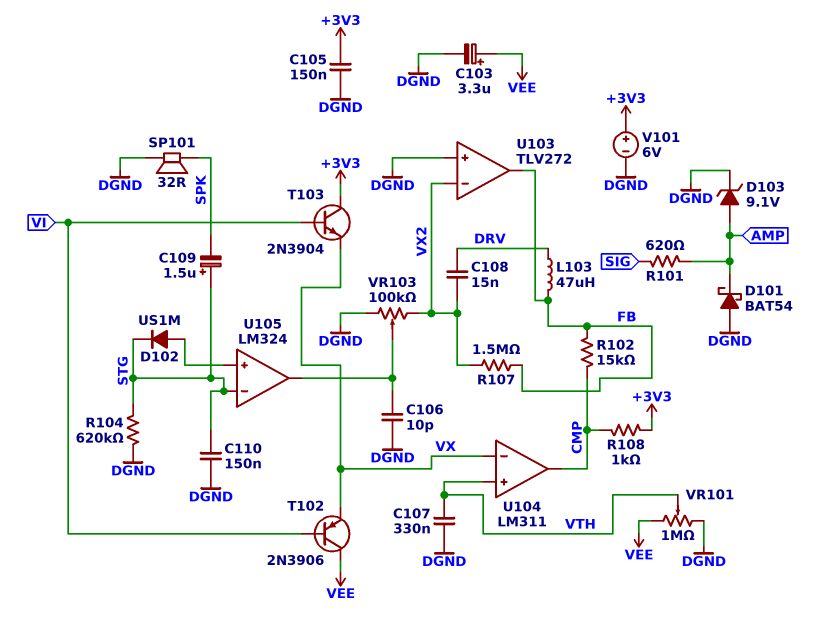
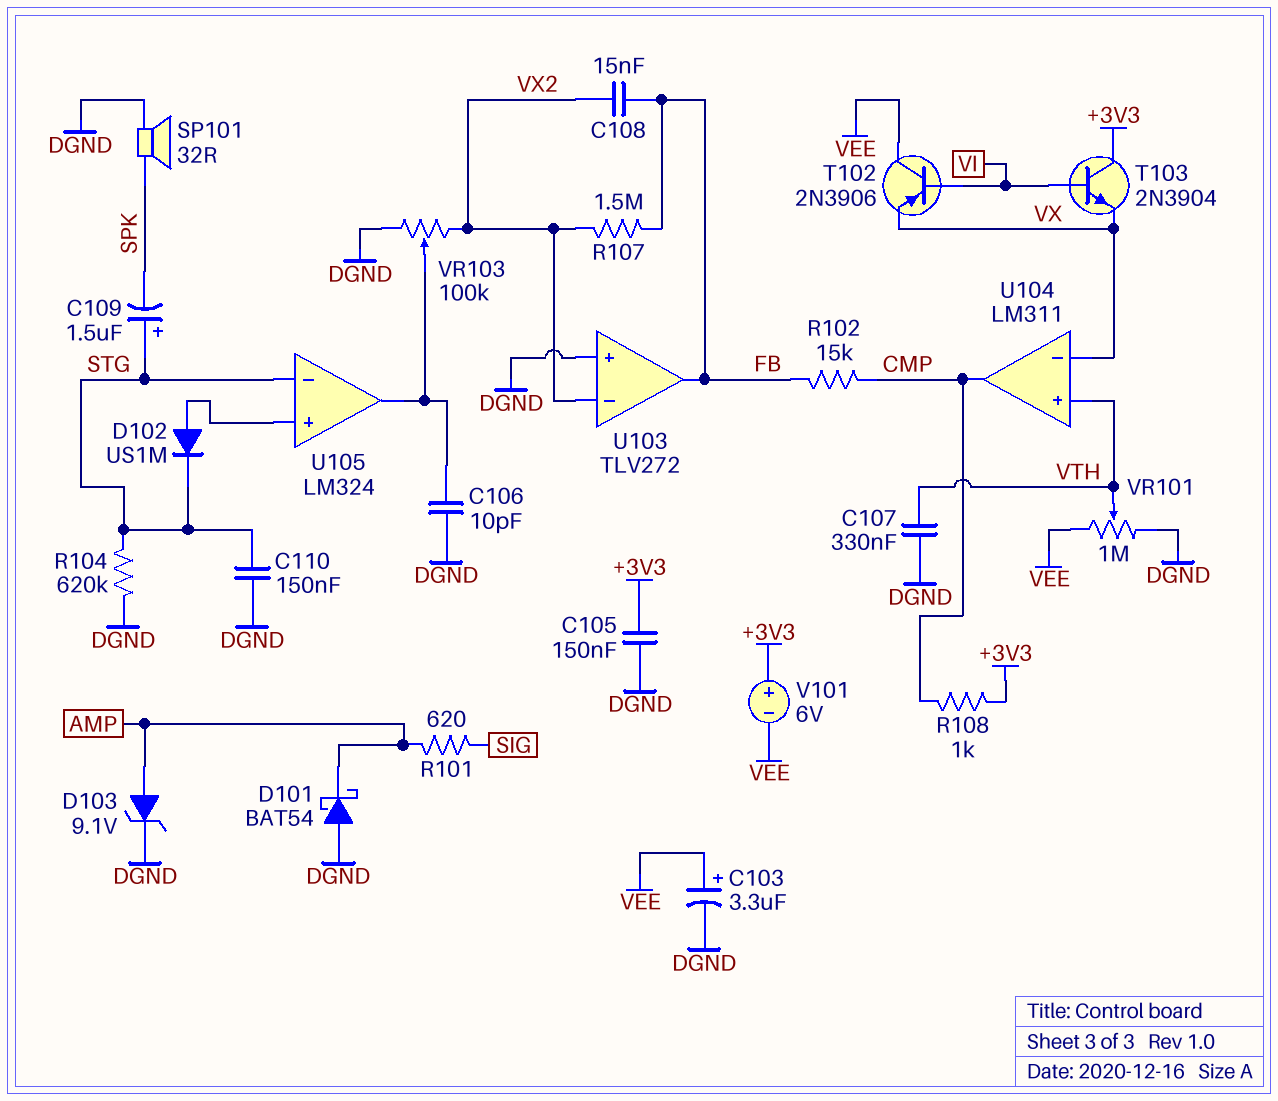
C108: 15nF (DRV, VX2) -> 15nF (FB, VX2)
L103: 47uH (DRV, FB) -> none
V101: 6V (plus +3V3, minus DGND) -> 6V (plus +3V3, minus VEE)

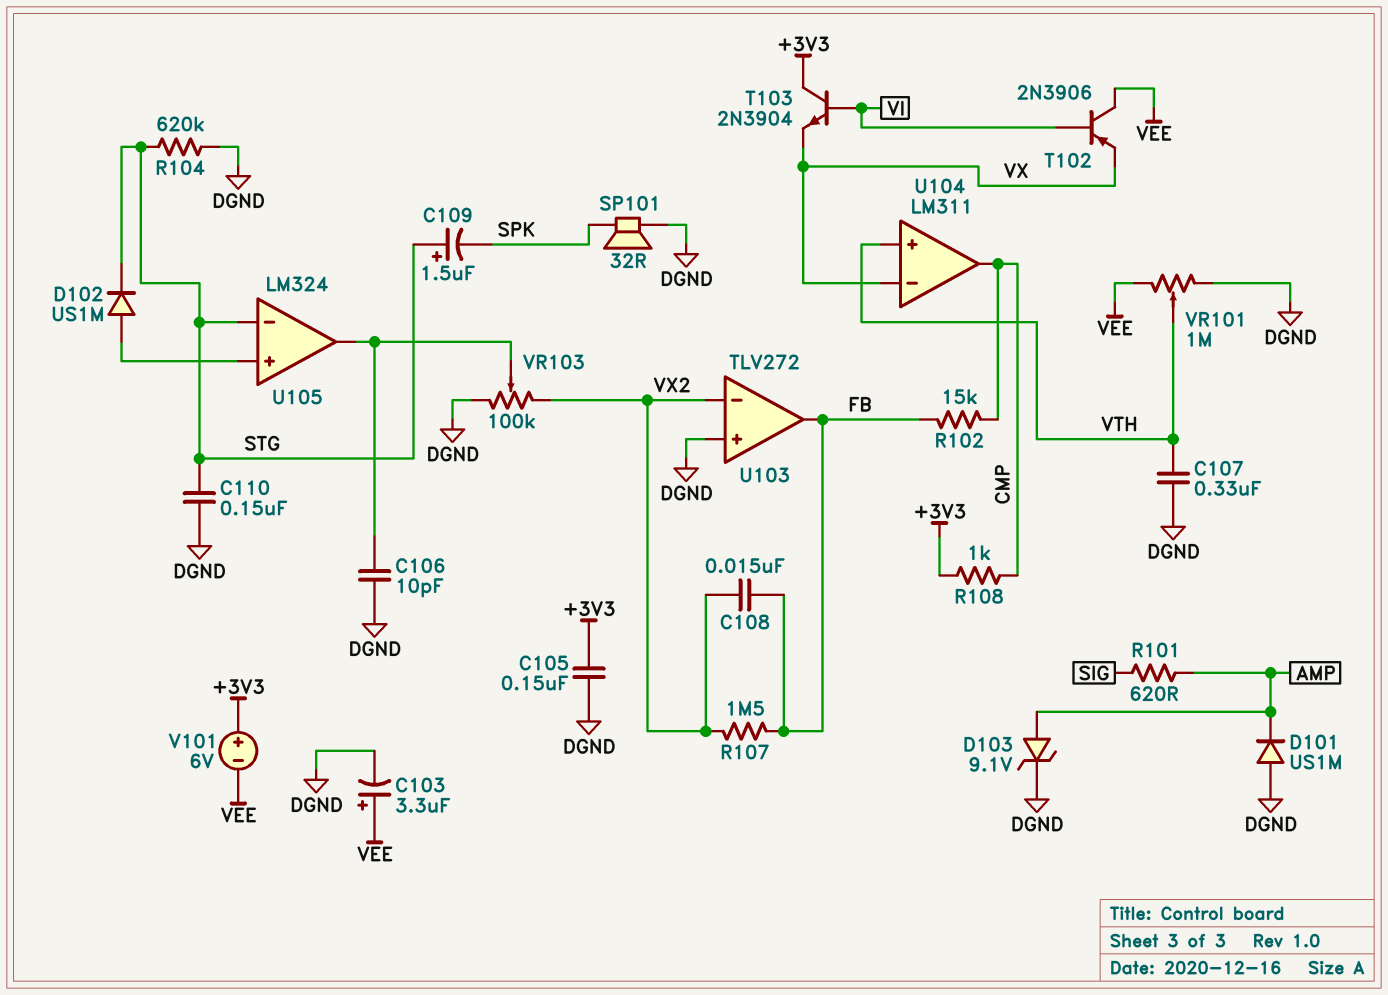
D101: schottky BAT54 (A DGND, K AMP) -> diode US1M (A DGND, K AMP)

